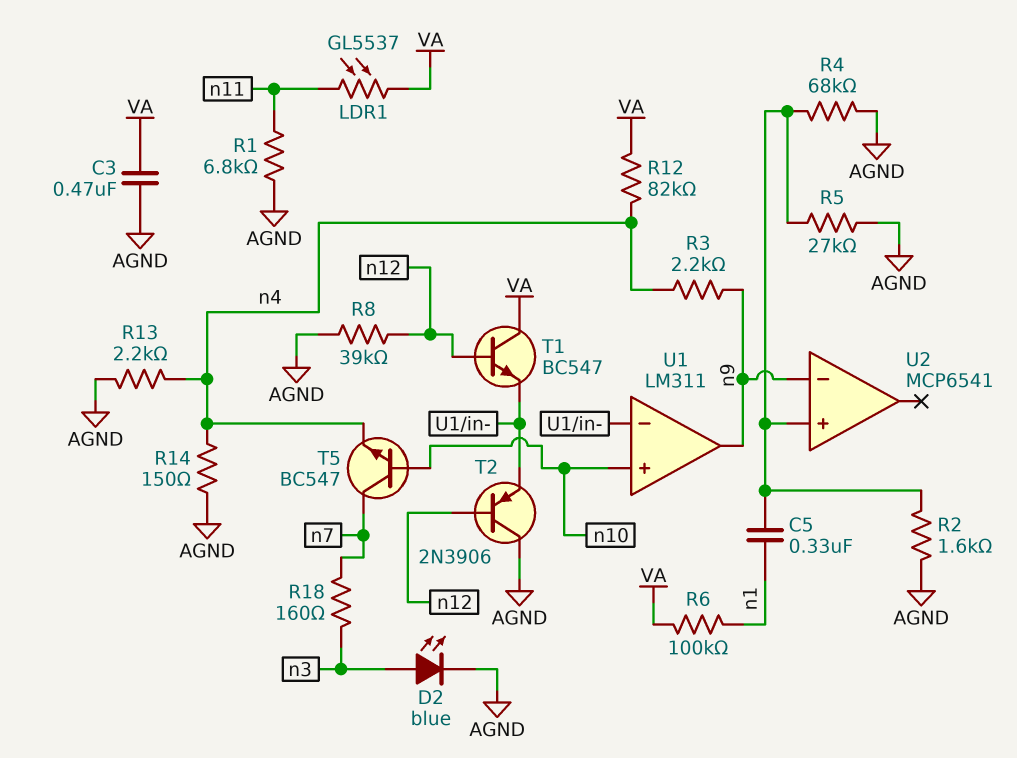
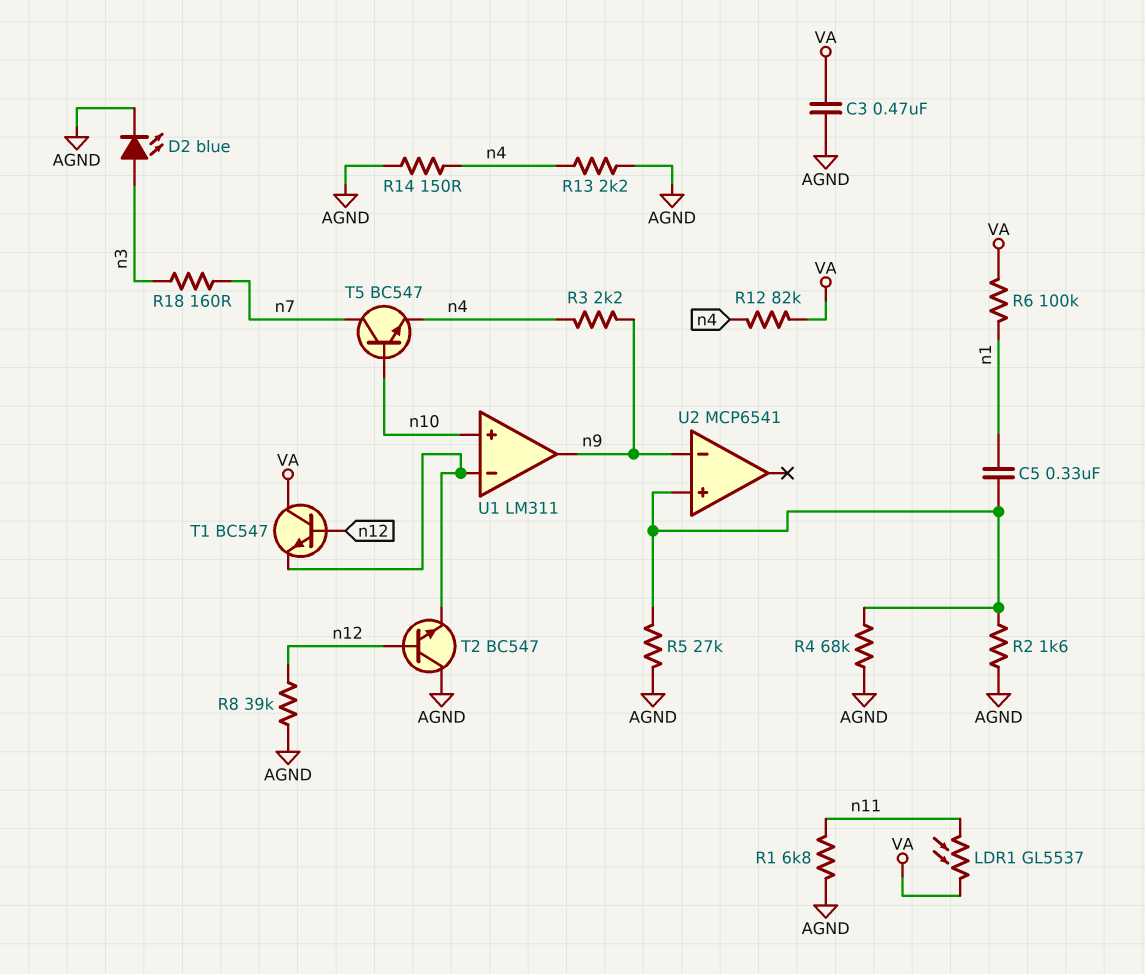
T2: PNP 2N3906 (B n12, C AGND, E U1/in-) -> NPN BC547 (B n12, C AGND, E U1/in-)

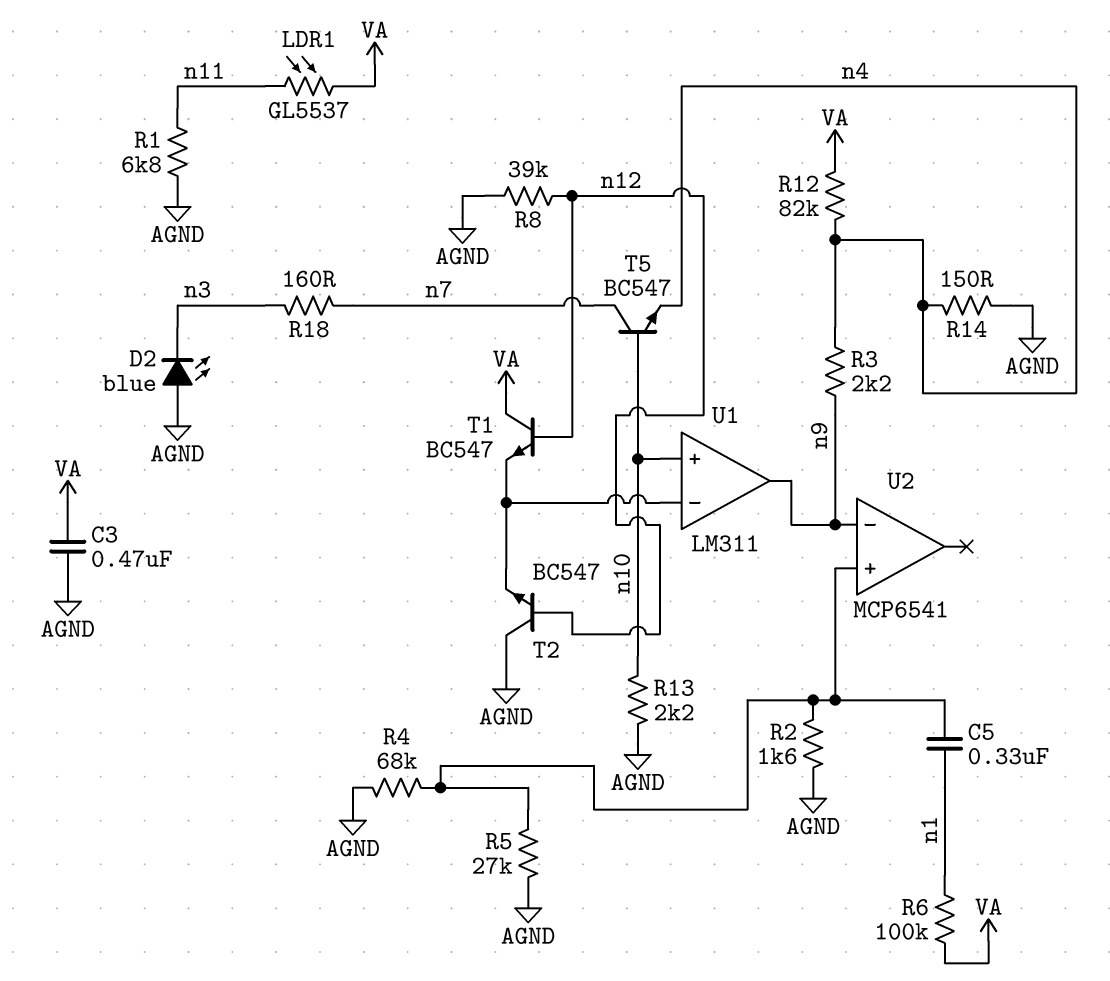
D2: LED blue (A n3, K AGND) -> LED blue (A AGND, K n3)
R13: 2.2k (AGND, n4) -> 2.2k (AGND, n10)

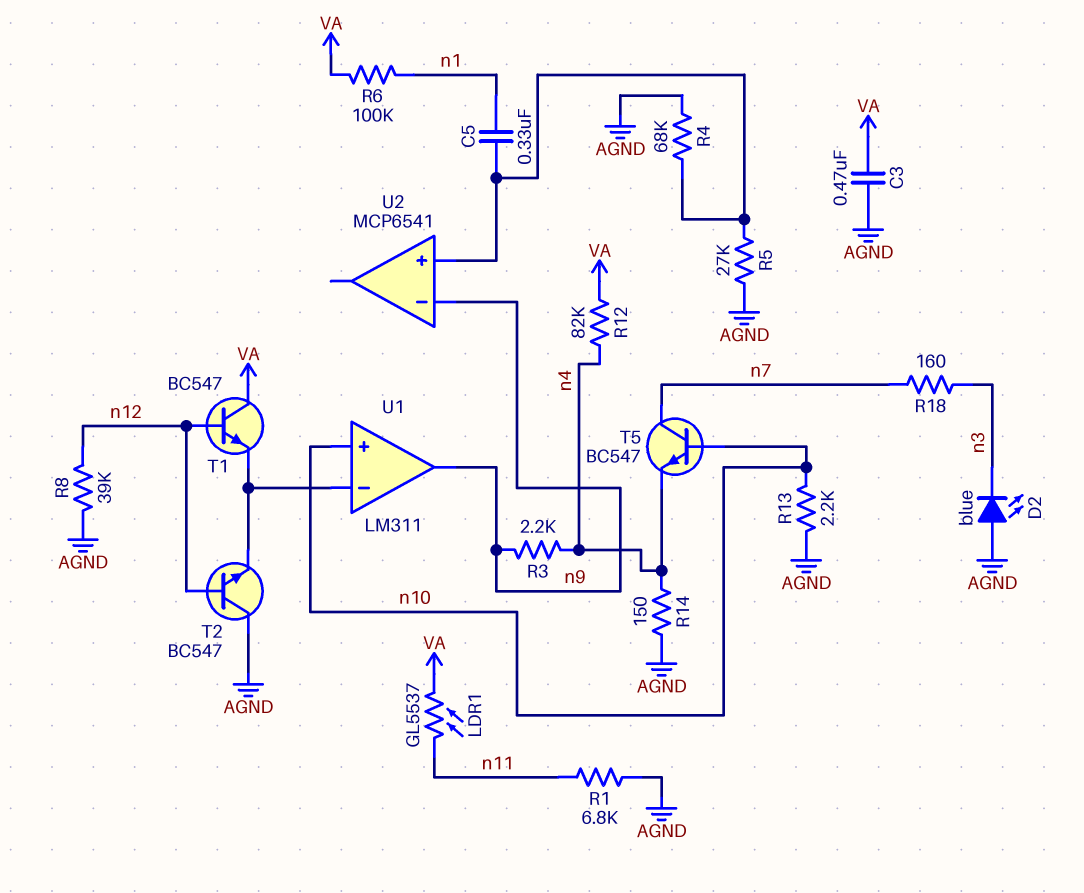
R2: 1.6k (AGND, U2/in+) -> none

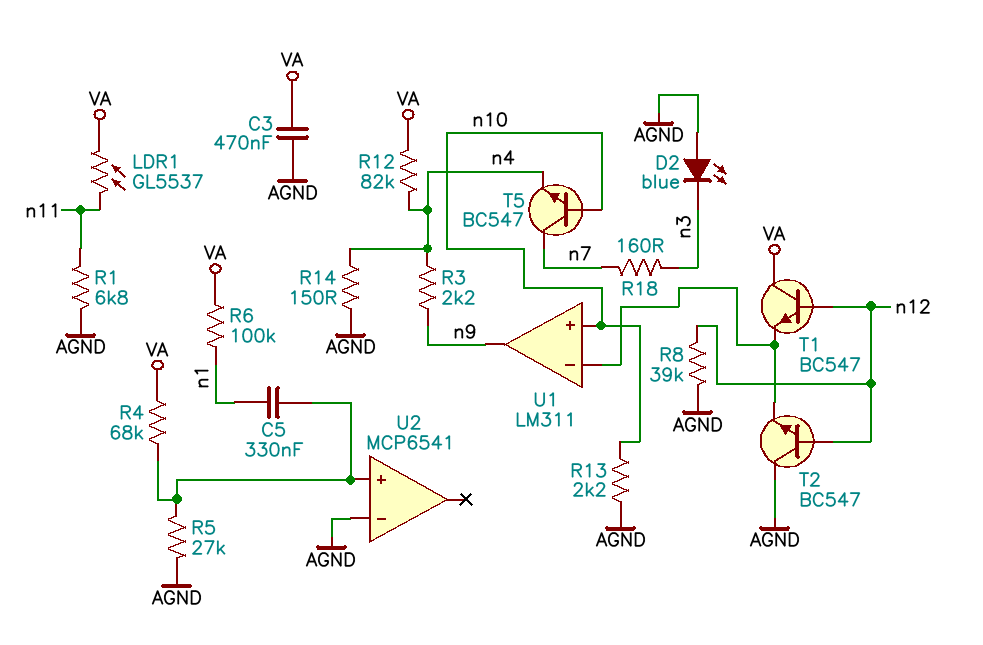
R4: 68k (AGND, U2/in+) -> 68k (U2/in+, VA)
U2 pin in-: n9 -> AGND

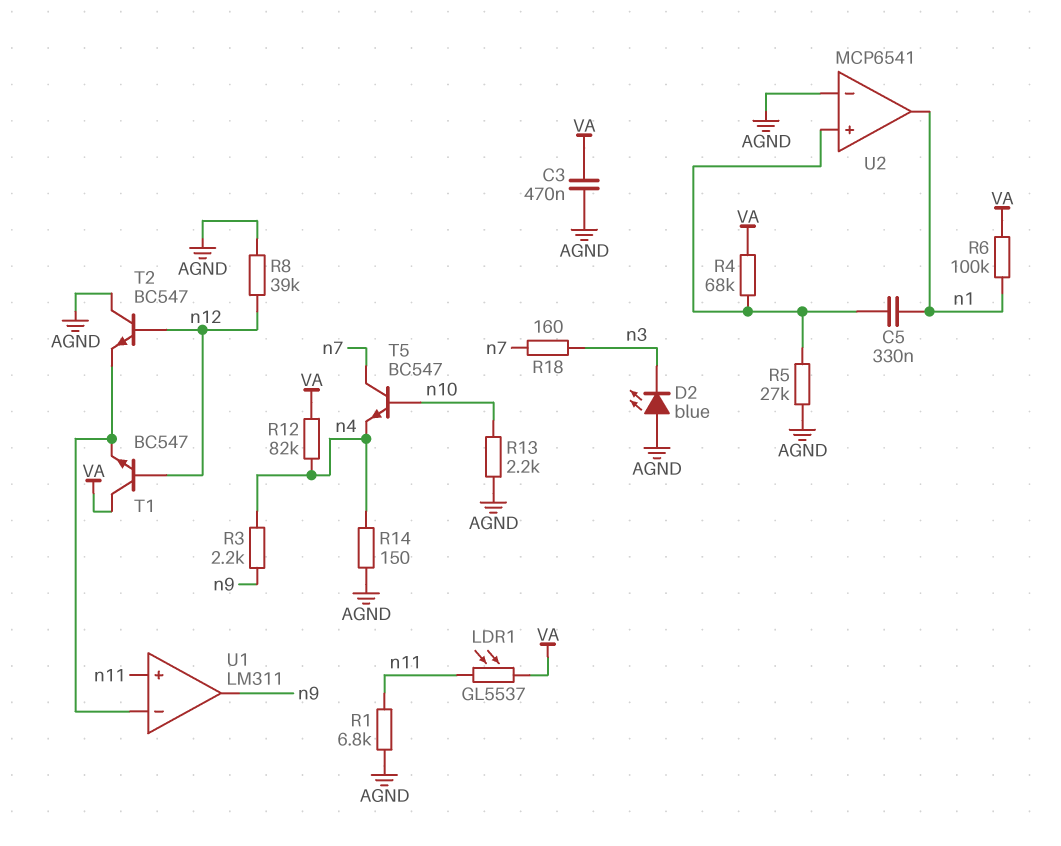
U1 pin in+: n10 -> n11
U2 pin out: none -> n1

